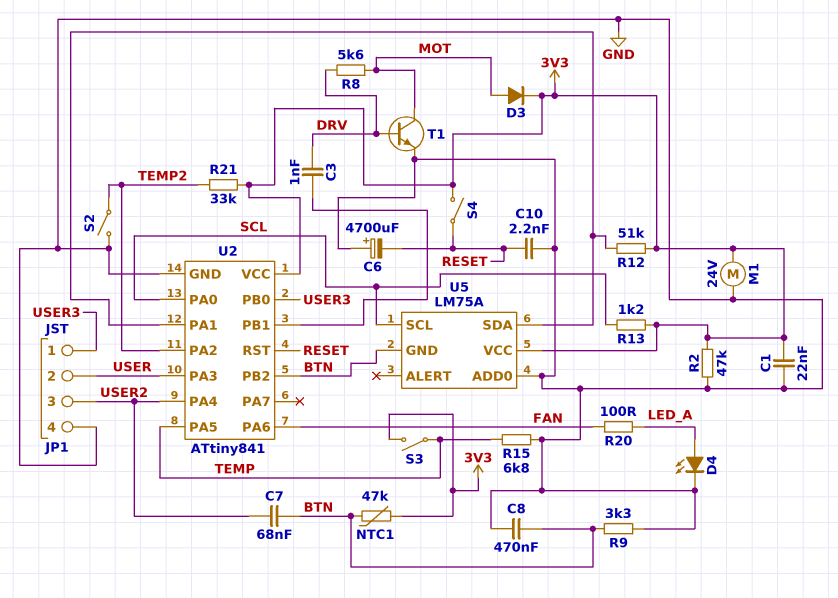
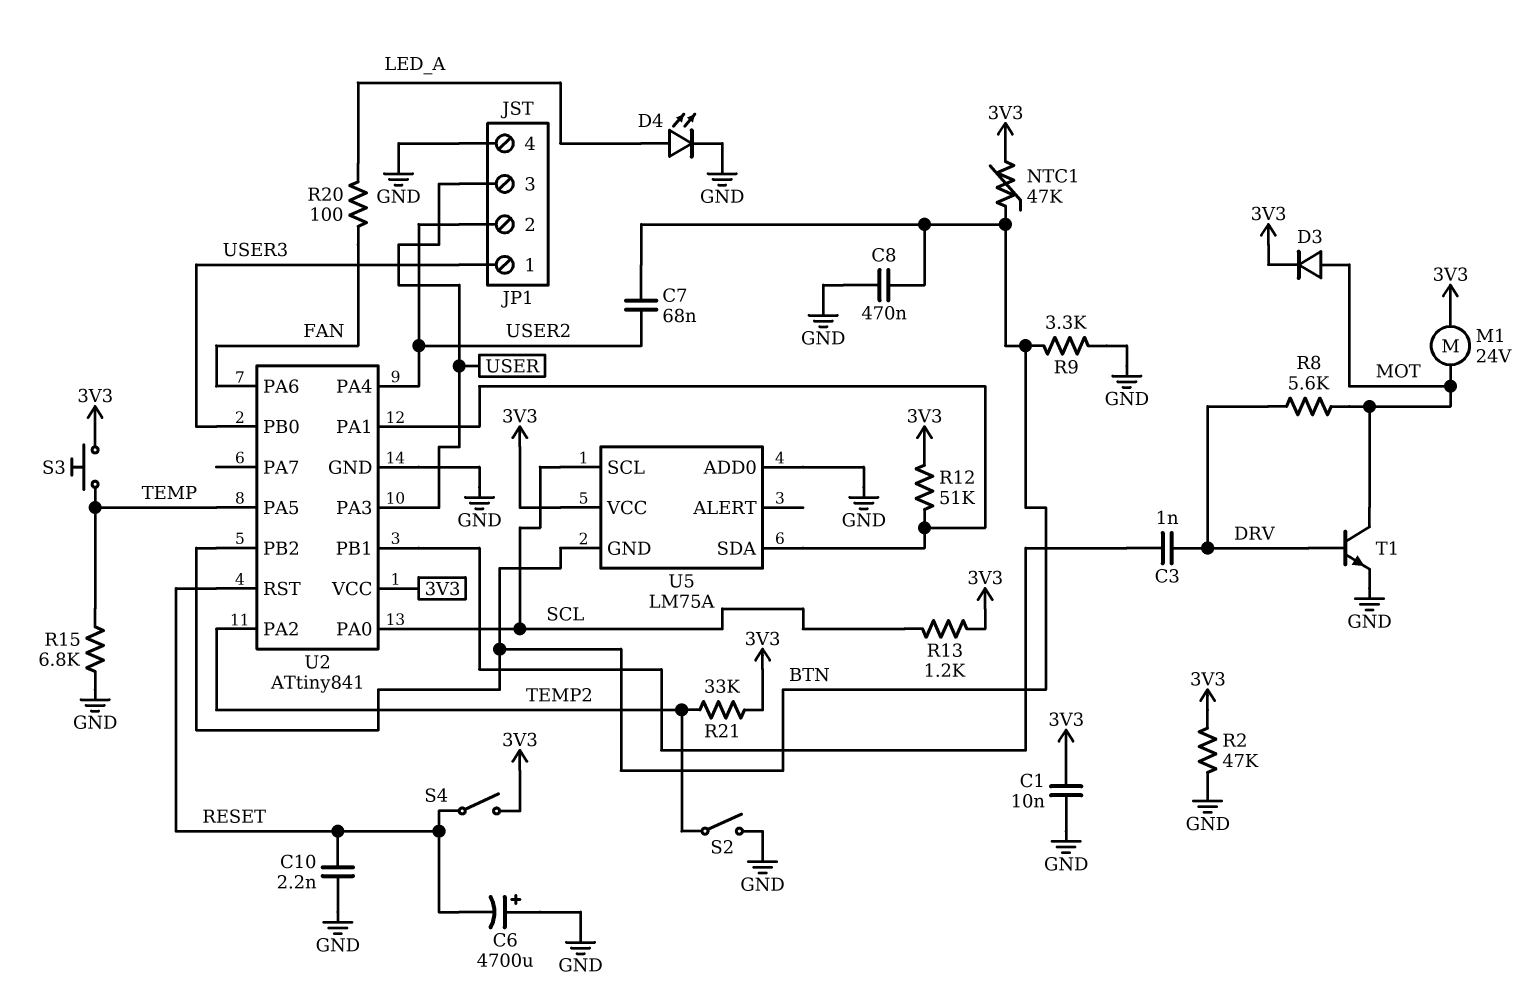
C1: 22nF (3V3, GND) -> 10nF (3V3, GND)
JP1 pin 2: USER -> USER2
JP1 pin 3: USER2 -> USER
M1: motor 24V (3V3, GND) -> motor 24V (3V3, MOT)
S3: switch (3V3, TEMP) -> button (3V3, TEMP)

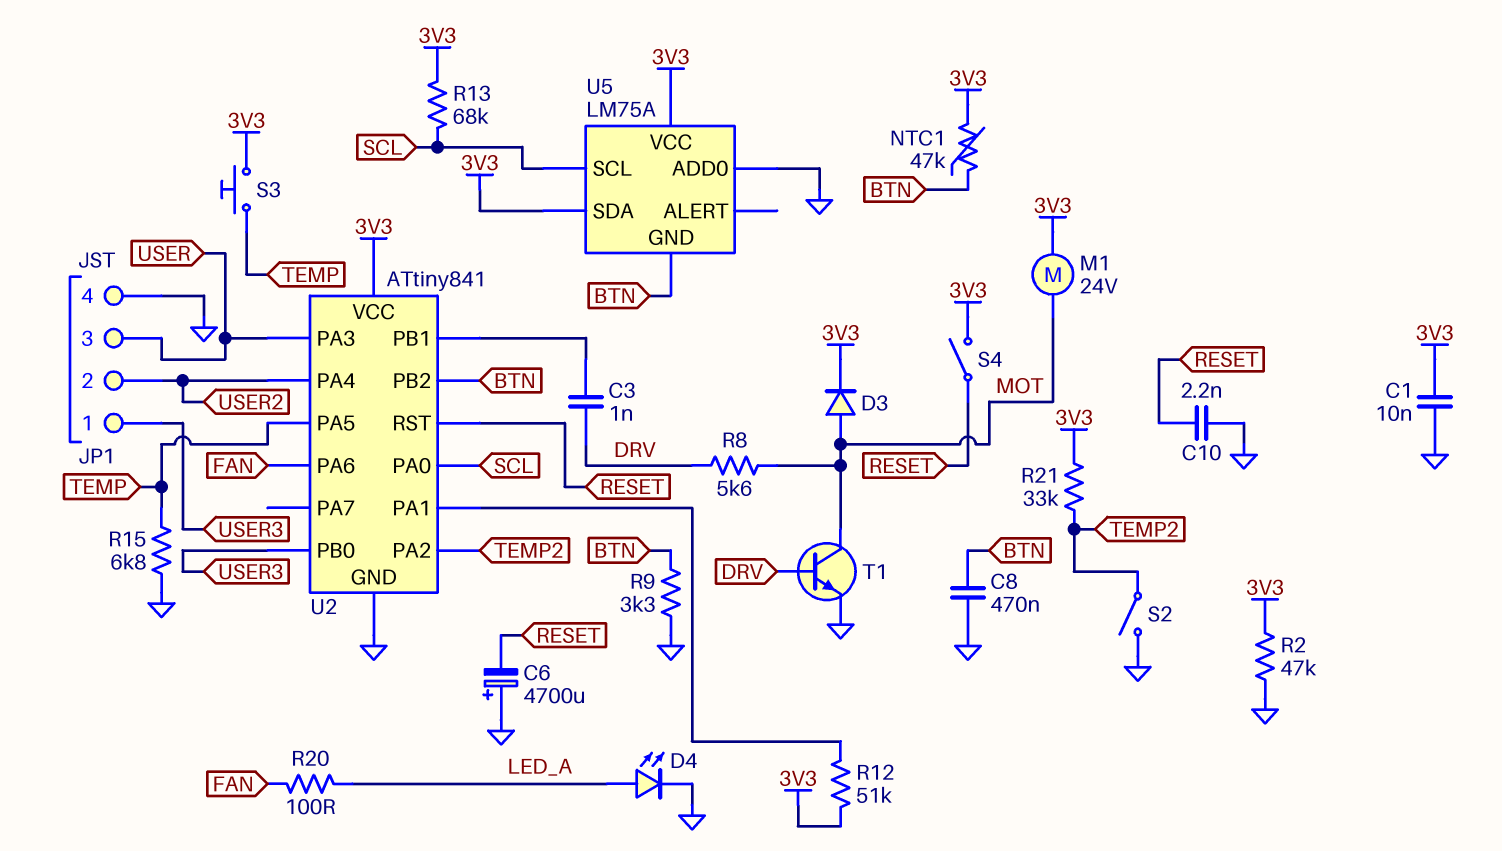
C7: 68nF (BTN, USER2) -> none
R13: 1.2k (3V3, SCL) -> 68k (3V3, SCL)
U5 pin SDA: U2/PA1 -> 3V3

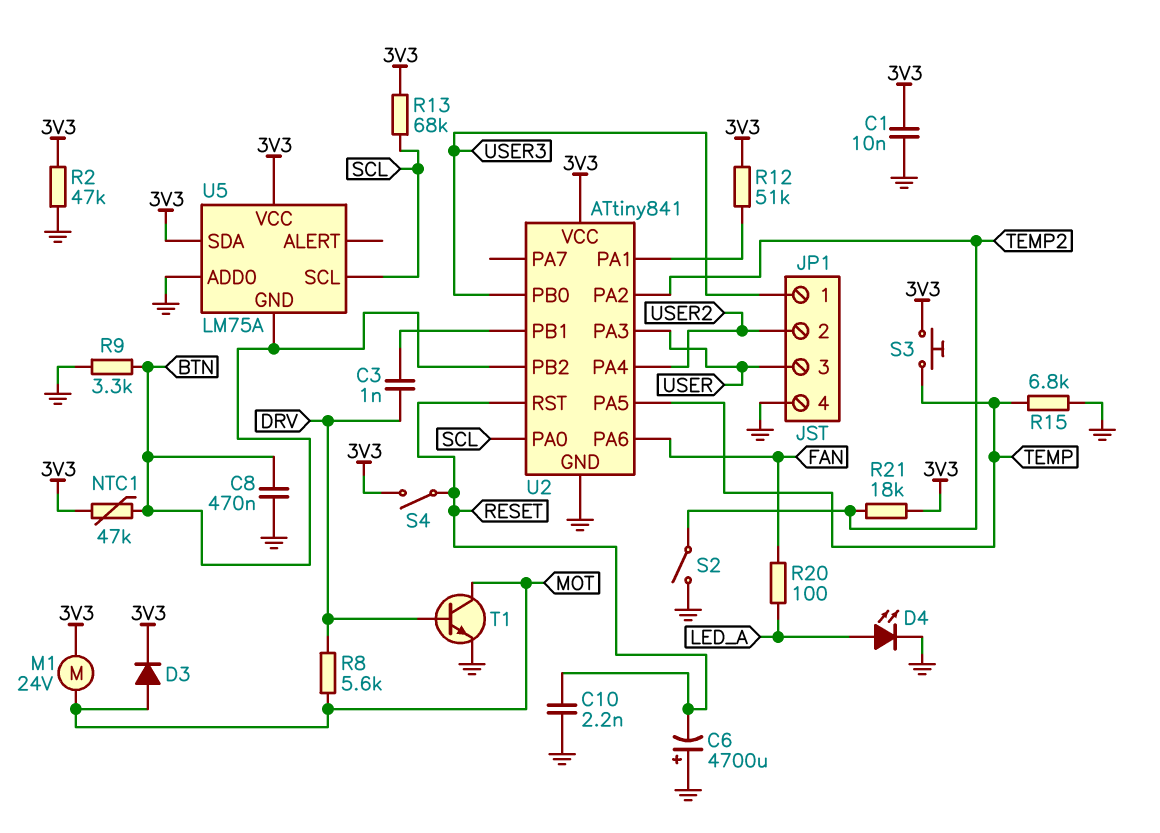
R21: 33k (3V3, TEMP2) -> 18k (3V3, TEMP2)

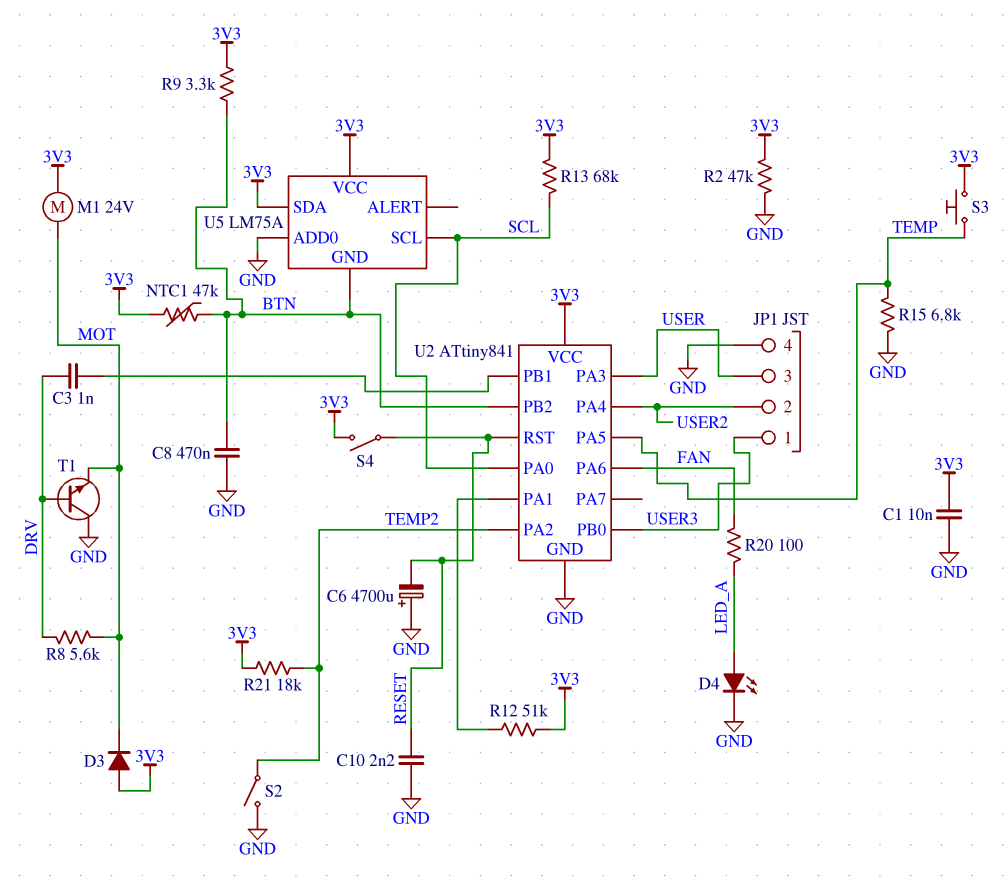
D3: diode (A MOT, K 3V3) -> diode (A 3V3, K MOT)
R9: 3.3k (BTN, GND) -> 3.3k (3V3, BTN)
T1: NPN (B DRV, C MOT, E GND) -> NPN (B DRV, C GND, E MOT)

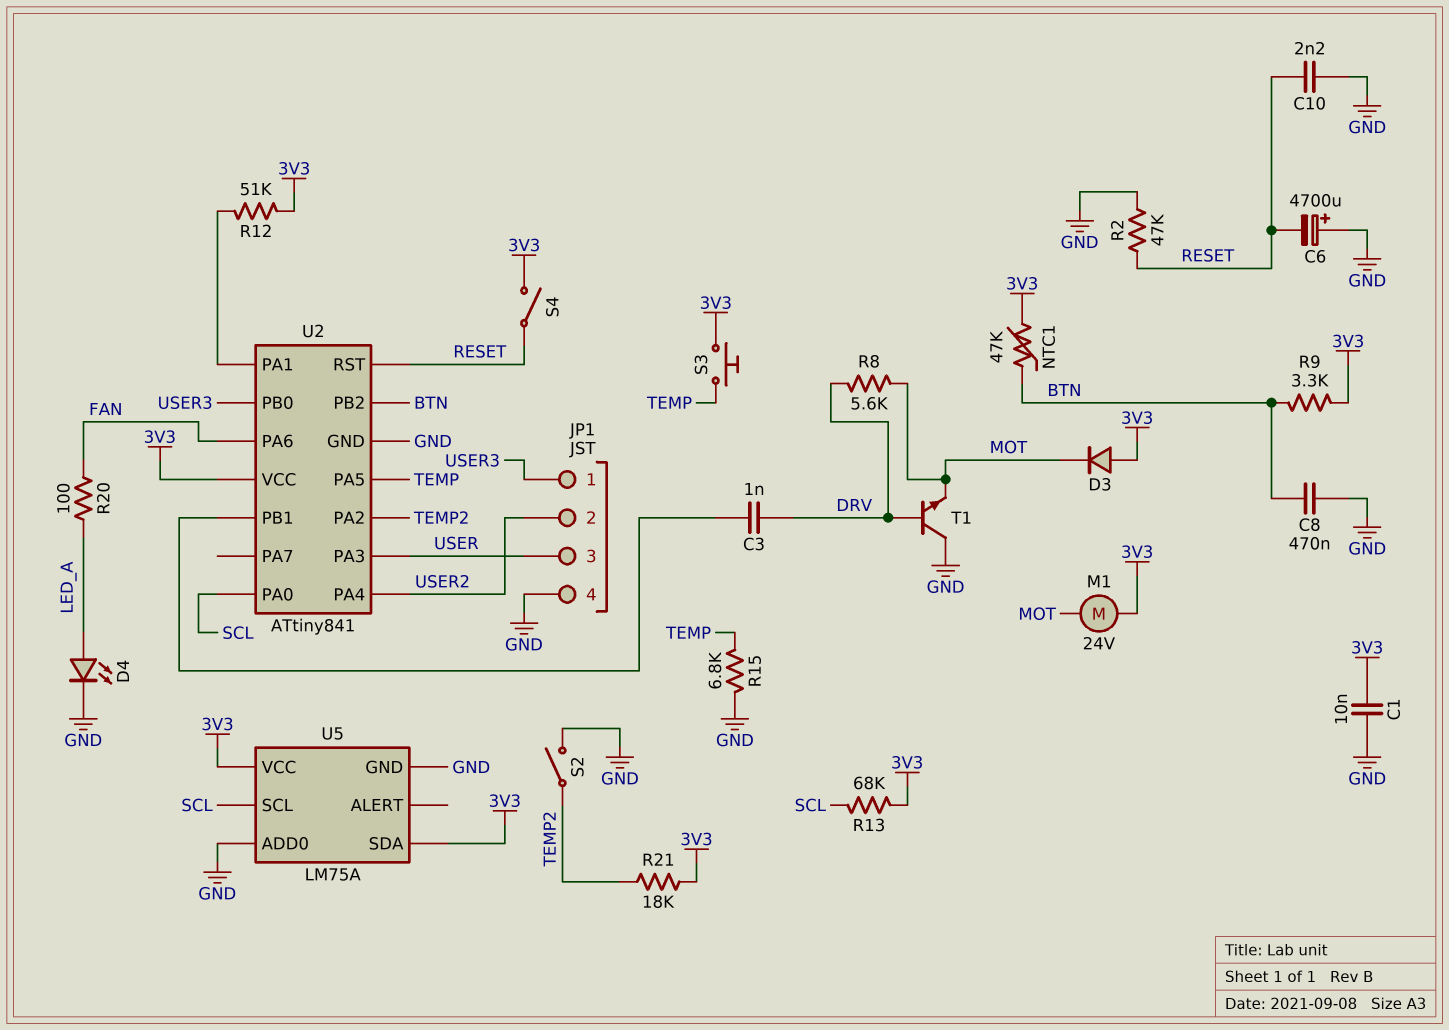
R2: 47k (3V3, GND) -> 47k (GND, RESET)
U5 pin GND: BTN -> GND

